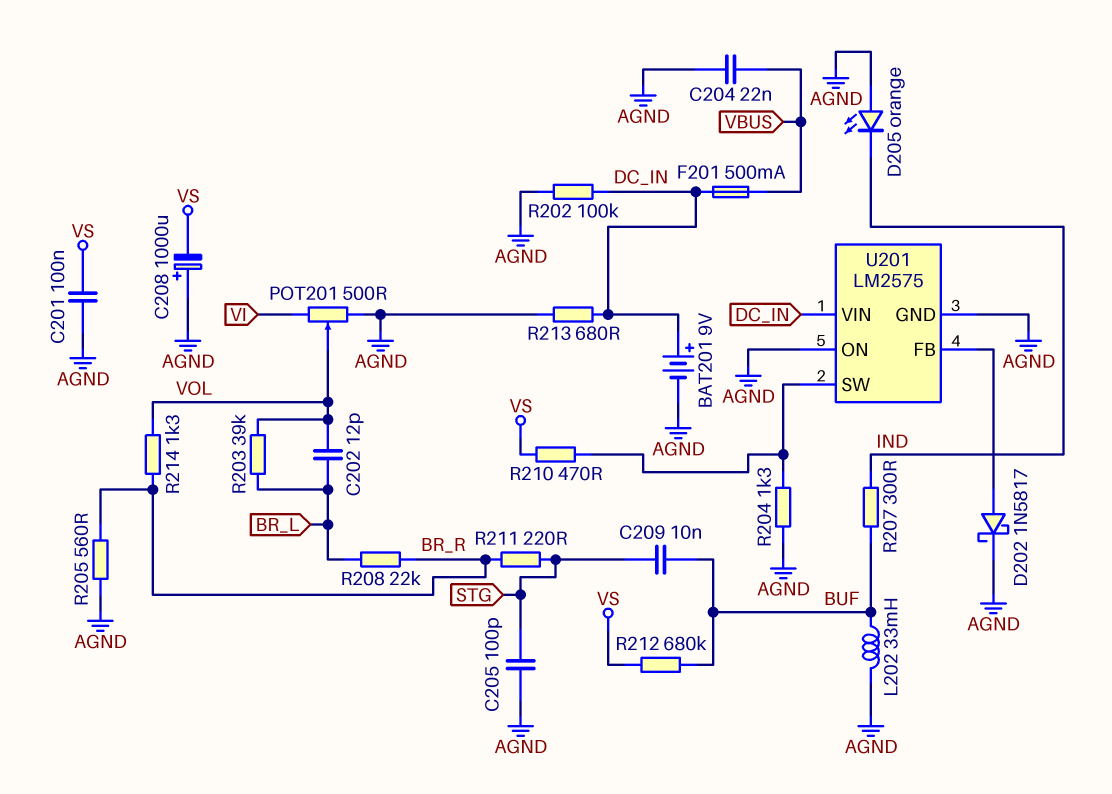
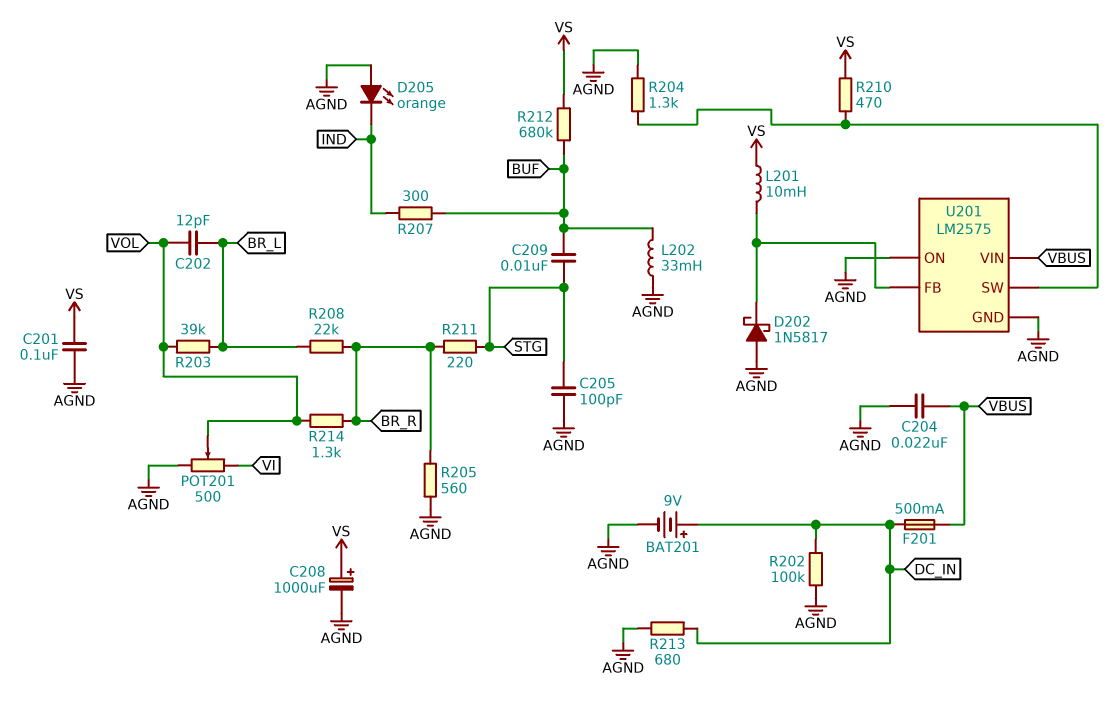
C208: 1000uF (plus AGND, minus VS) -> 1000uF (plus VS, minus AGND)
D202: schottky 1N5817 (A U201/FB, K AGND) -> schottky 1N5817 (A AGND, K U201/FB)
L201: none -> 10mH (U201/FB, VS)
U201 pin VIN: DC_IN -> VBUS

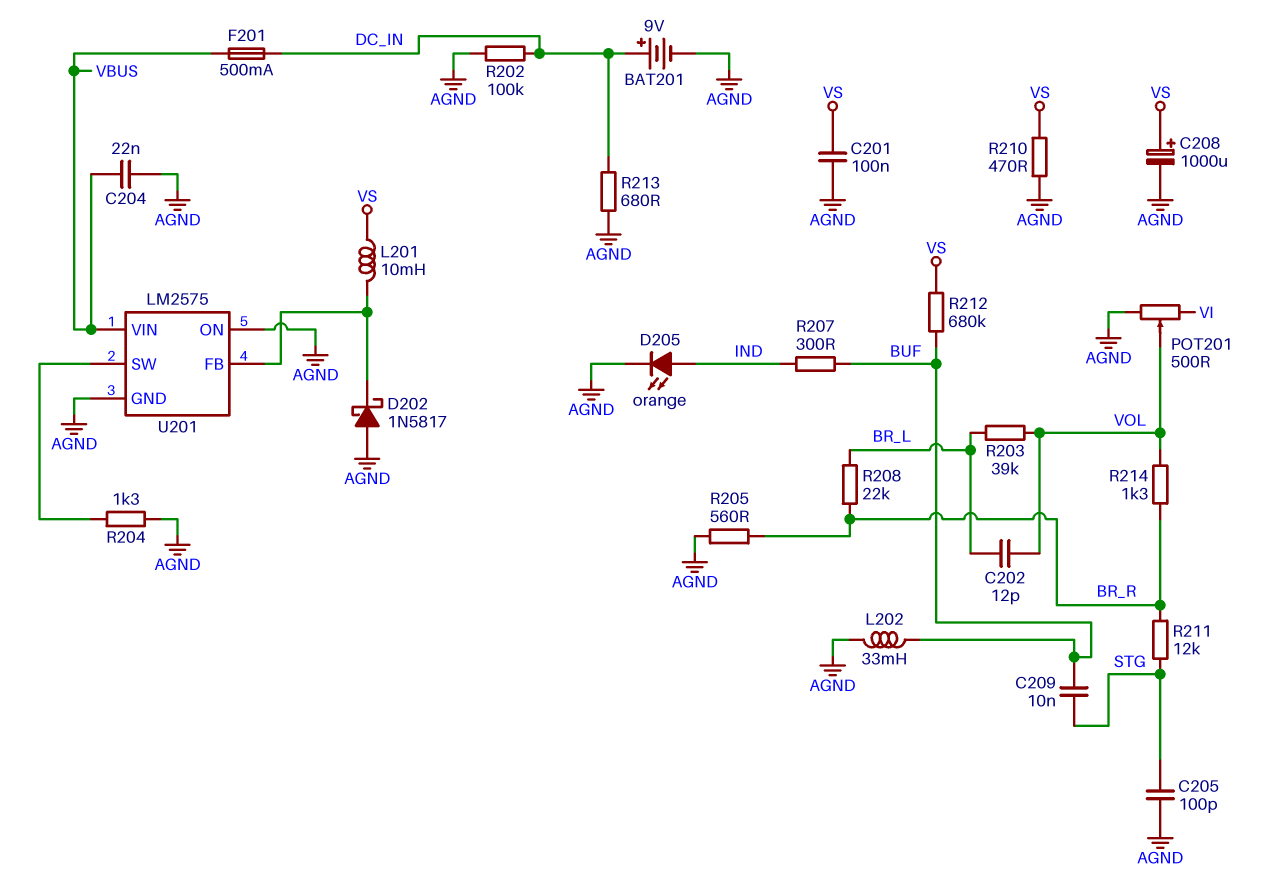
D205: LED orange (A AGND, K IND) -> LED orange (A IND, K AGND)
R210: 470 (U201/SW, VS) -> 470 (AGND, VS)
R211: 220 (BR_R, STG) -> 12k (BR_R, STG)

